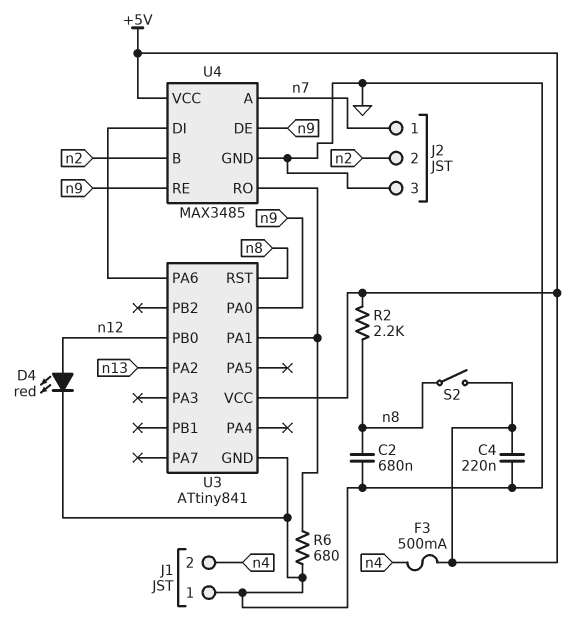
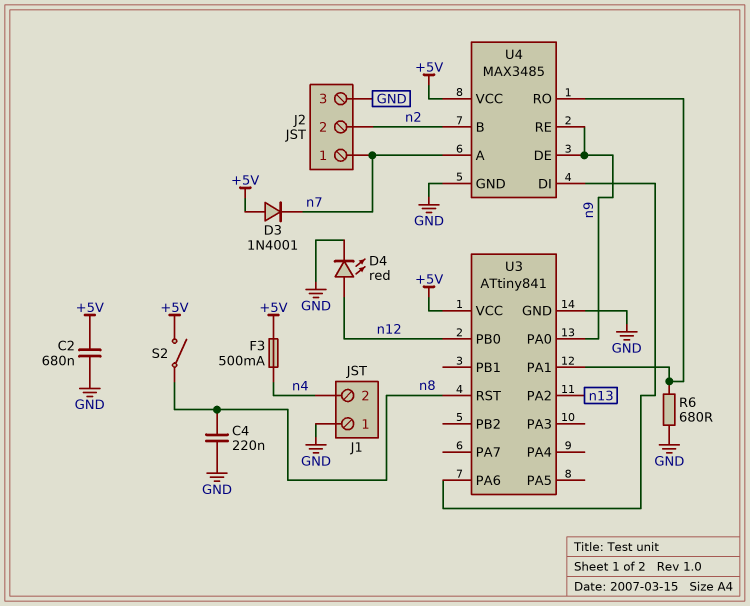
C2: 680nF (GND, n8) -> 680nF (+5V, GND)
C4: 220nF (+5V, GND) -> 220nF (GND, n8)
D3: none -> diode 1N4001 (A +5V, K n7)
R2: 2.2k (+5V, n8) -> none

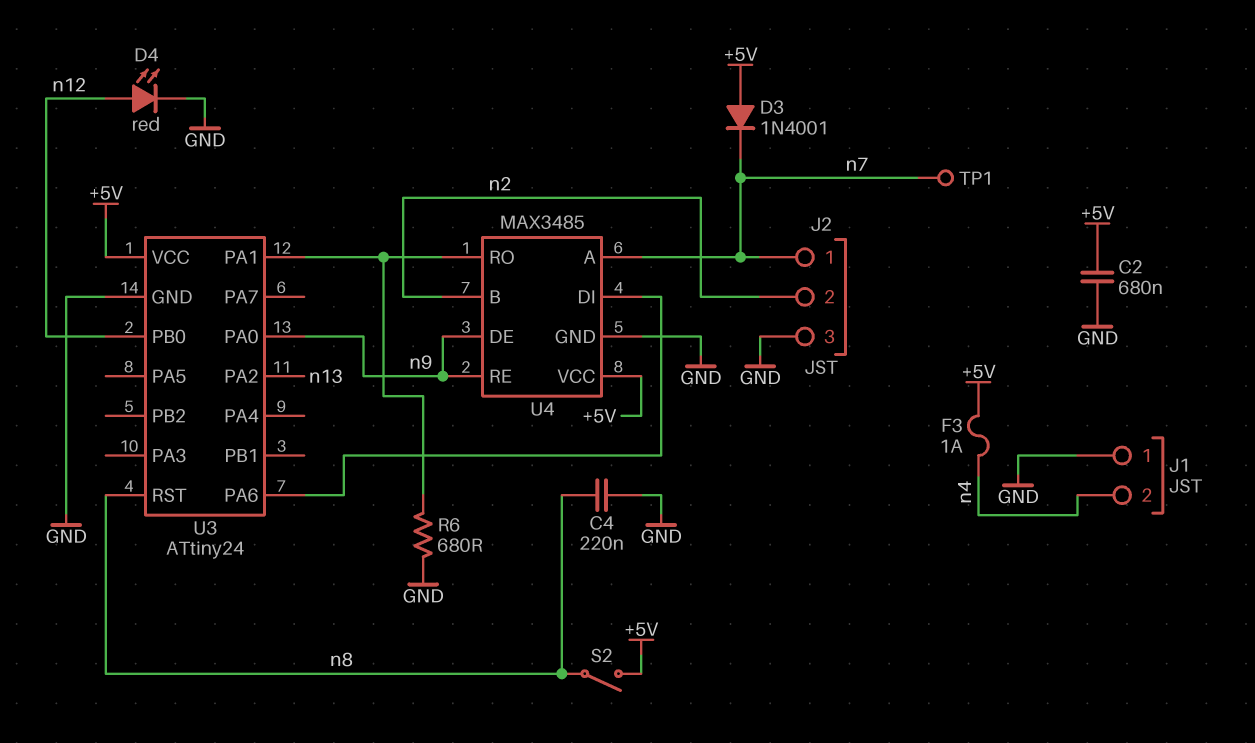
F3: 500mA (+5V, n4) -> 1A (+5V, n4)
TP1: none -> test point (n7)
U3: ATtiny841 -> ATtiny24

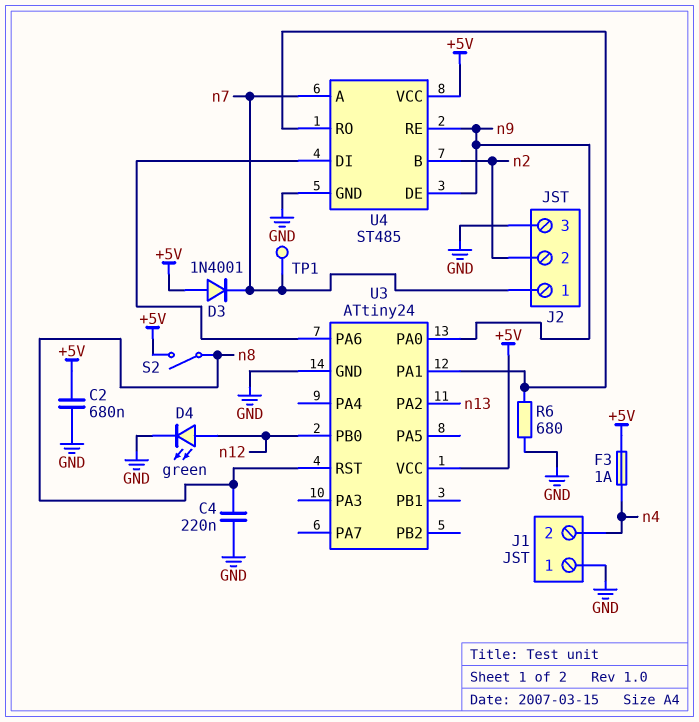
D4: LED red (A n12, K GND) -> LED green (A n12, K GND)
U4: MAX3485 -> ST485

